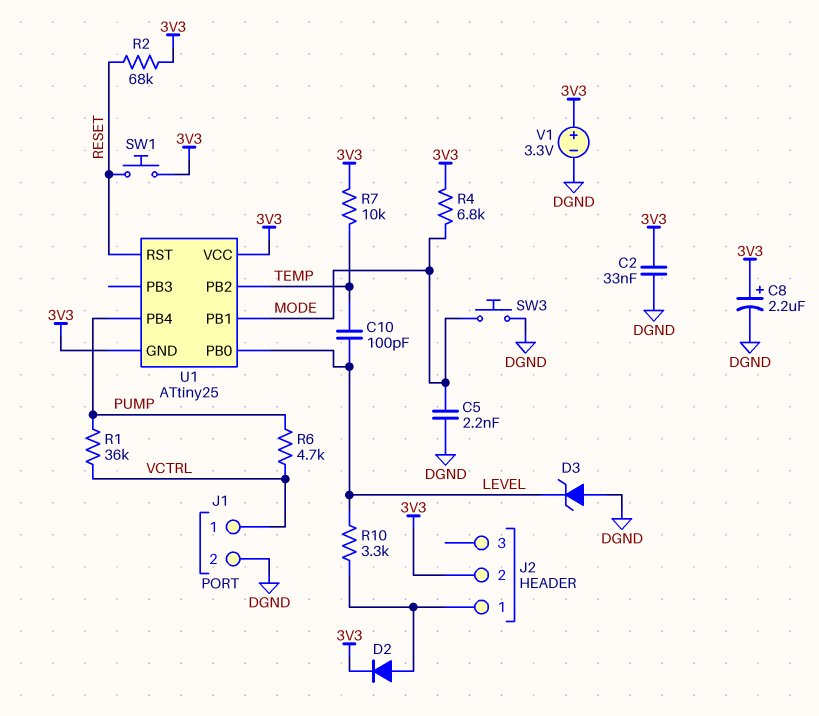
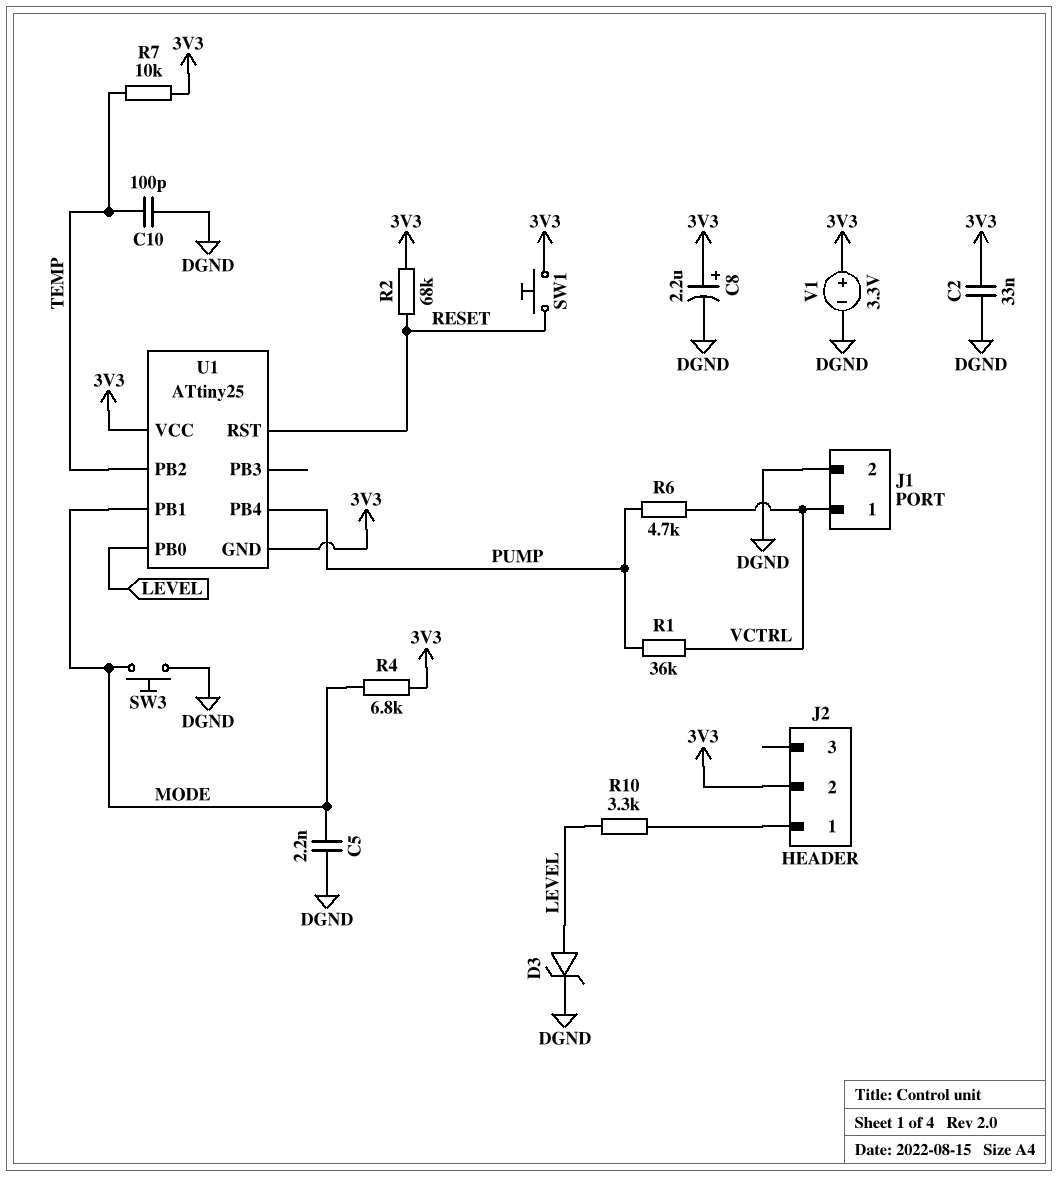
C10: 100pF (LEVEL, TEMP) -> 100pF (DGND, TEMP)
D2: diode (A J2/1, K 3V3) -> none
D3: zener (A DGND, K LEVEL) -> zener (A LEVEL, K DGND)

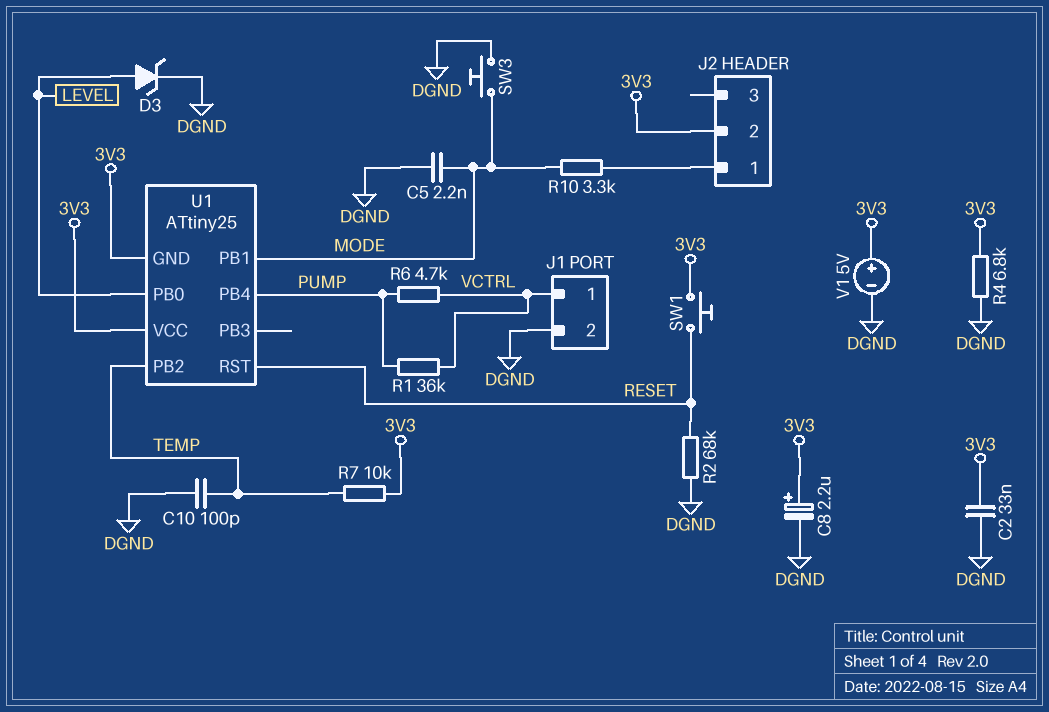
R2: 68k (3V3, RESET) -> 68k (DGND, RESET)
R4: 6.8k (3V3, MODE) -> 6.8k (3V3, DGND)
R10: 3.3k (J2/1, LEVEL) -> 3.3k (J2/1, MODE)
V1: 3.3V (plus 3V3, minus DGND) -> 5V (plus 3V3, minus DGND)

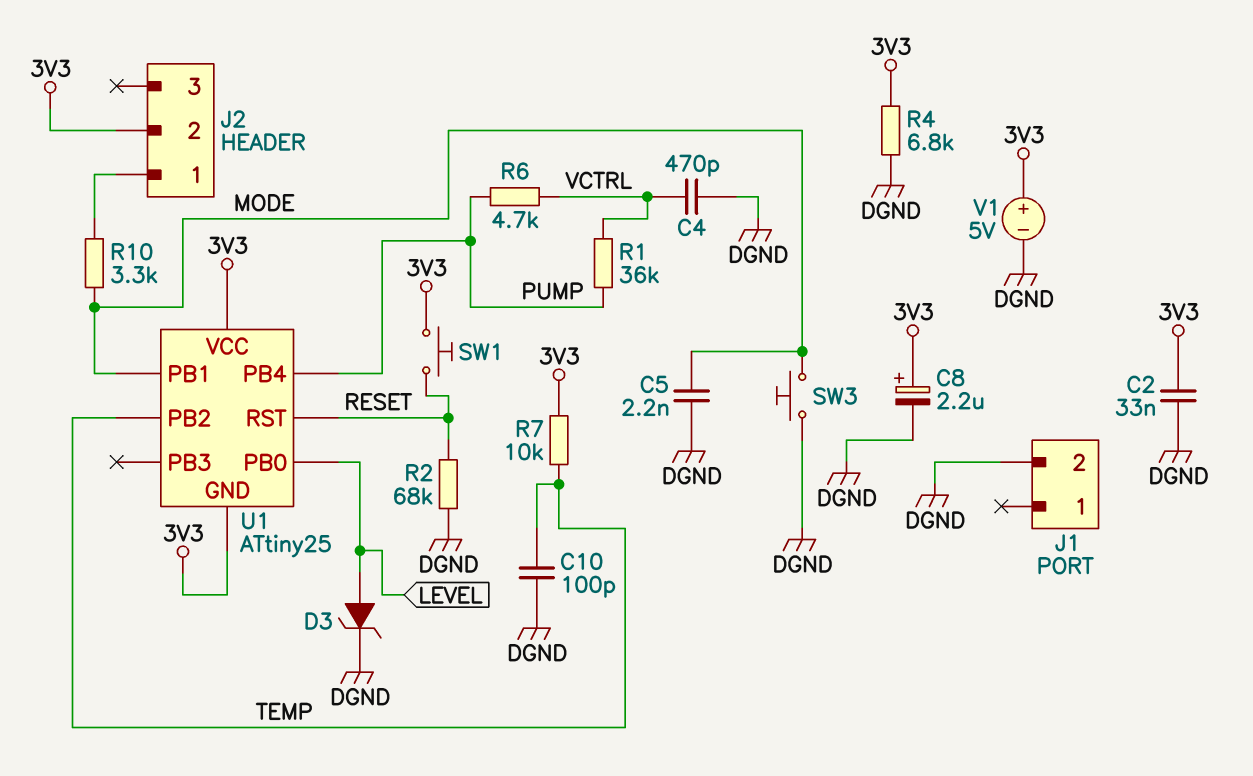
C4: none -> 470pF (DGND, VCTRL)
J1 pin 1: VCTRL -> none

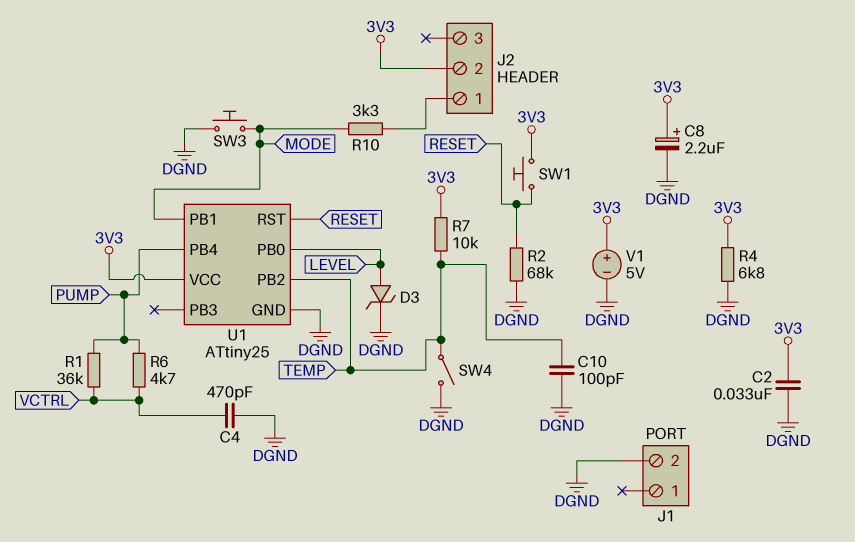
C5: 2.2nF (DGND, MODE) -> none
SW4: none -> switch (DGND, TEMP)
U1 pin GND: 3V3 -> DGND

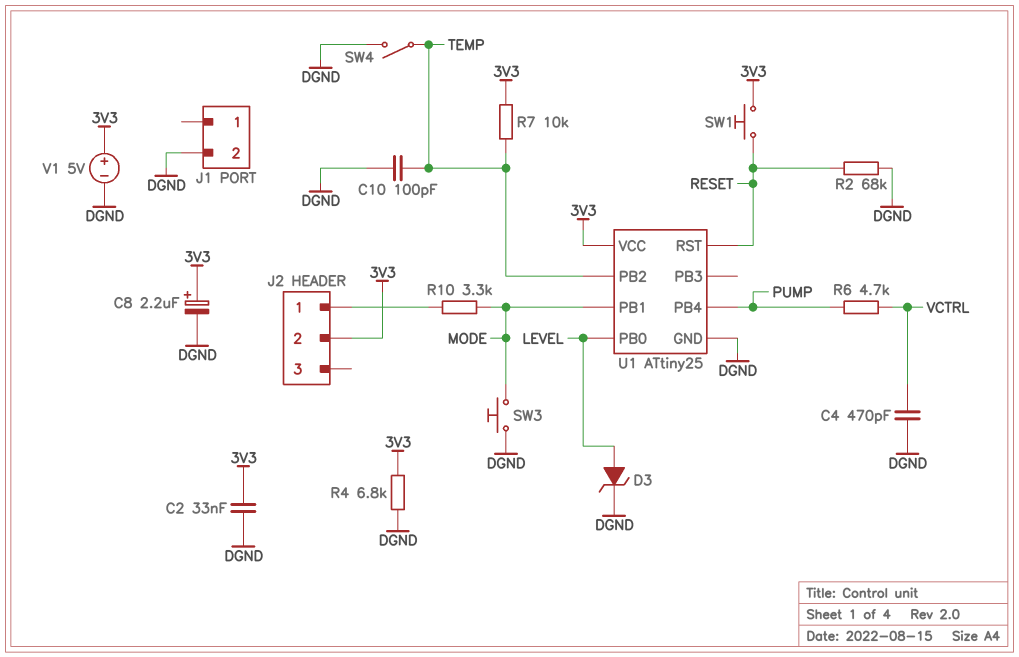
R1: 36k (PUMP, VCTRL) -> none

